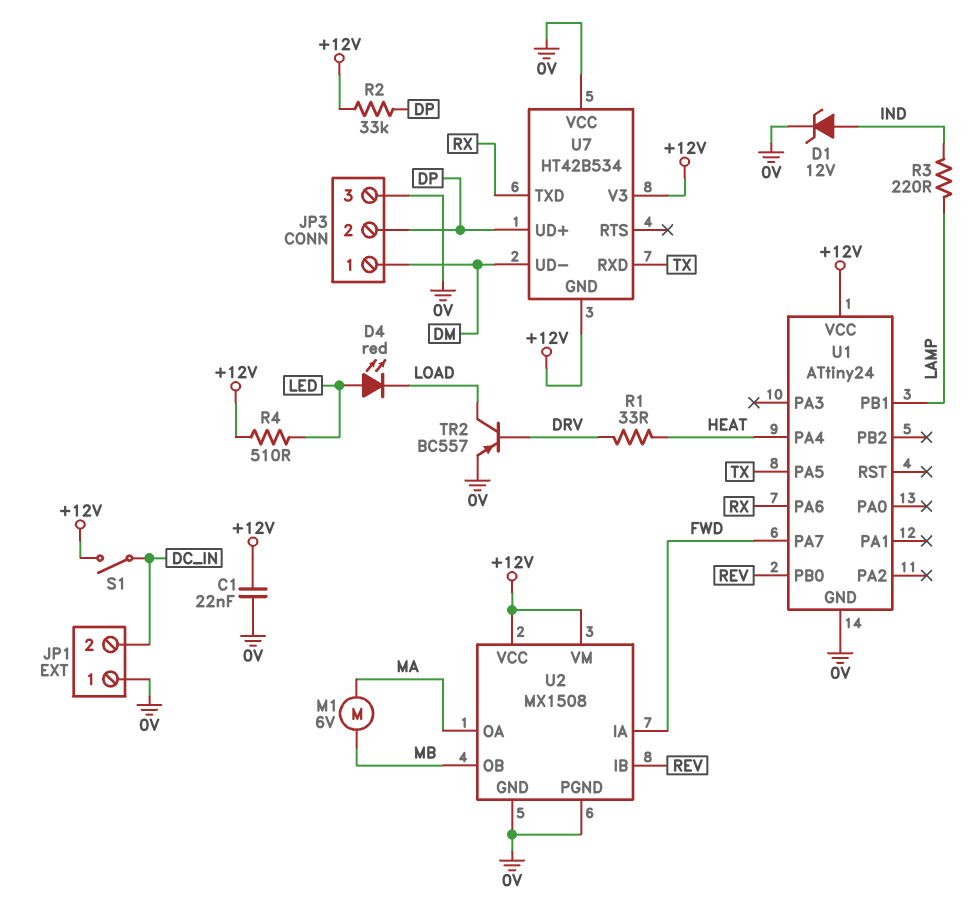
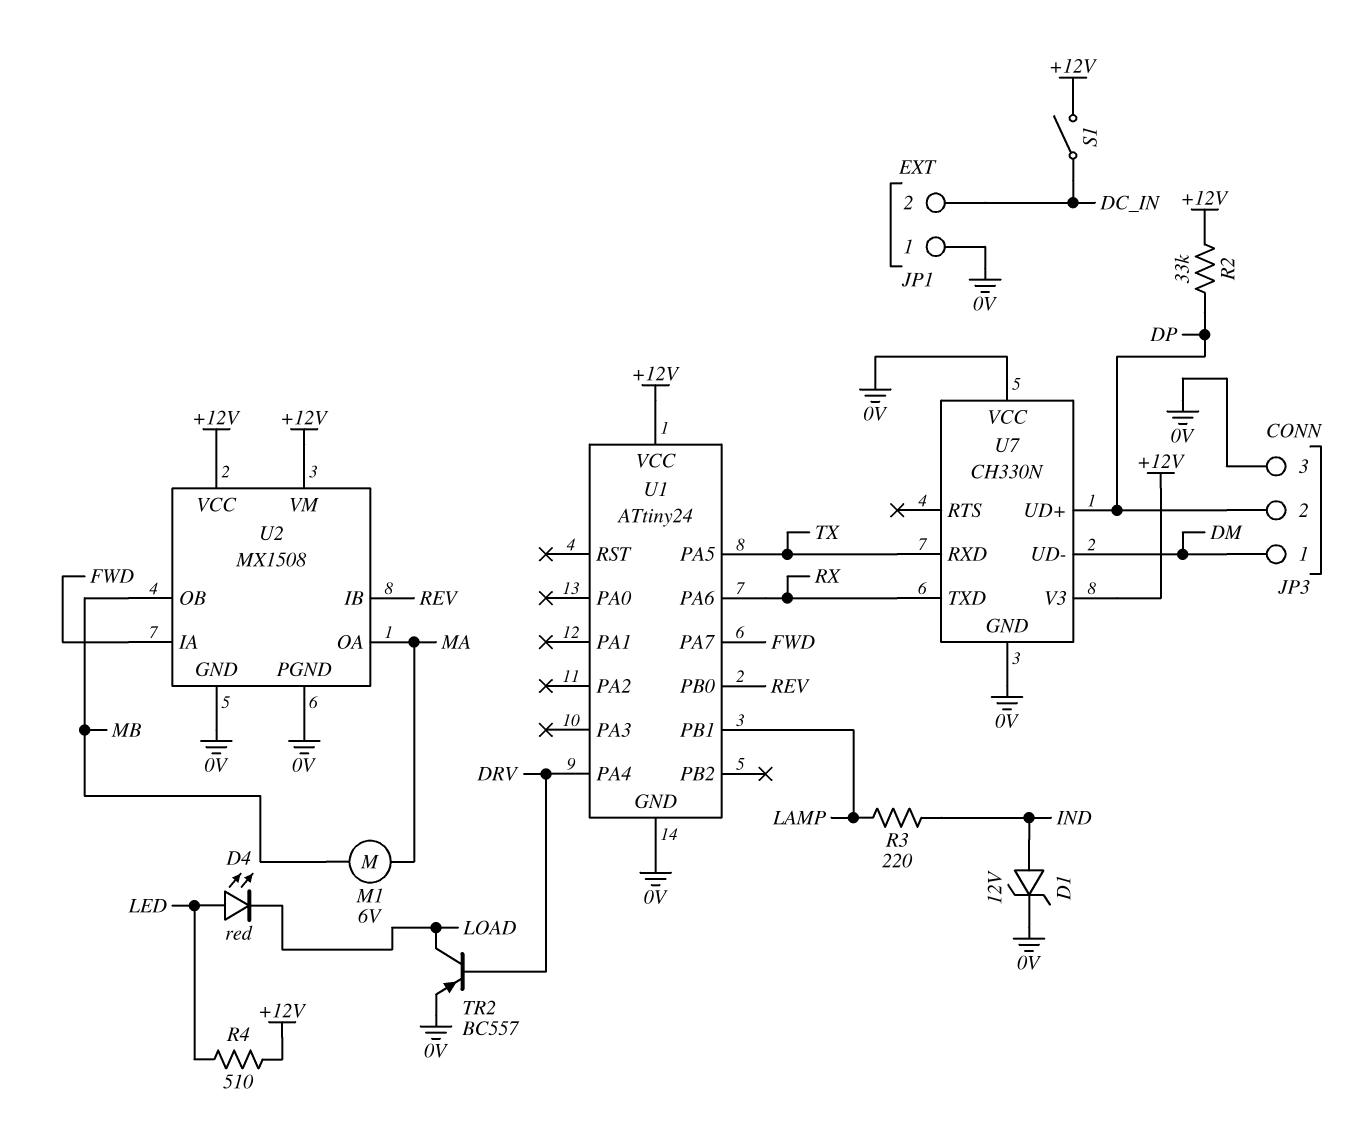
C1: 22nF (+12V, 0V) -> none
R1: 33 (DRV, HEAT) -> none
U1 pin PA4: HEAT -> DRV
U7: HT42B534 -> CH330N
U7 pin GND: +12V -> 0V

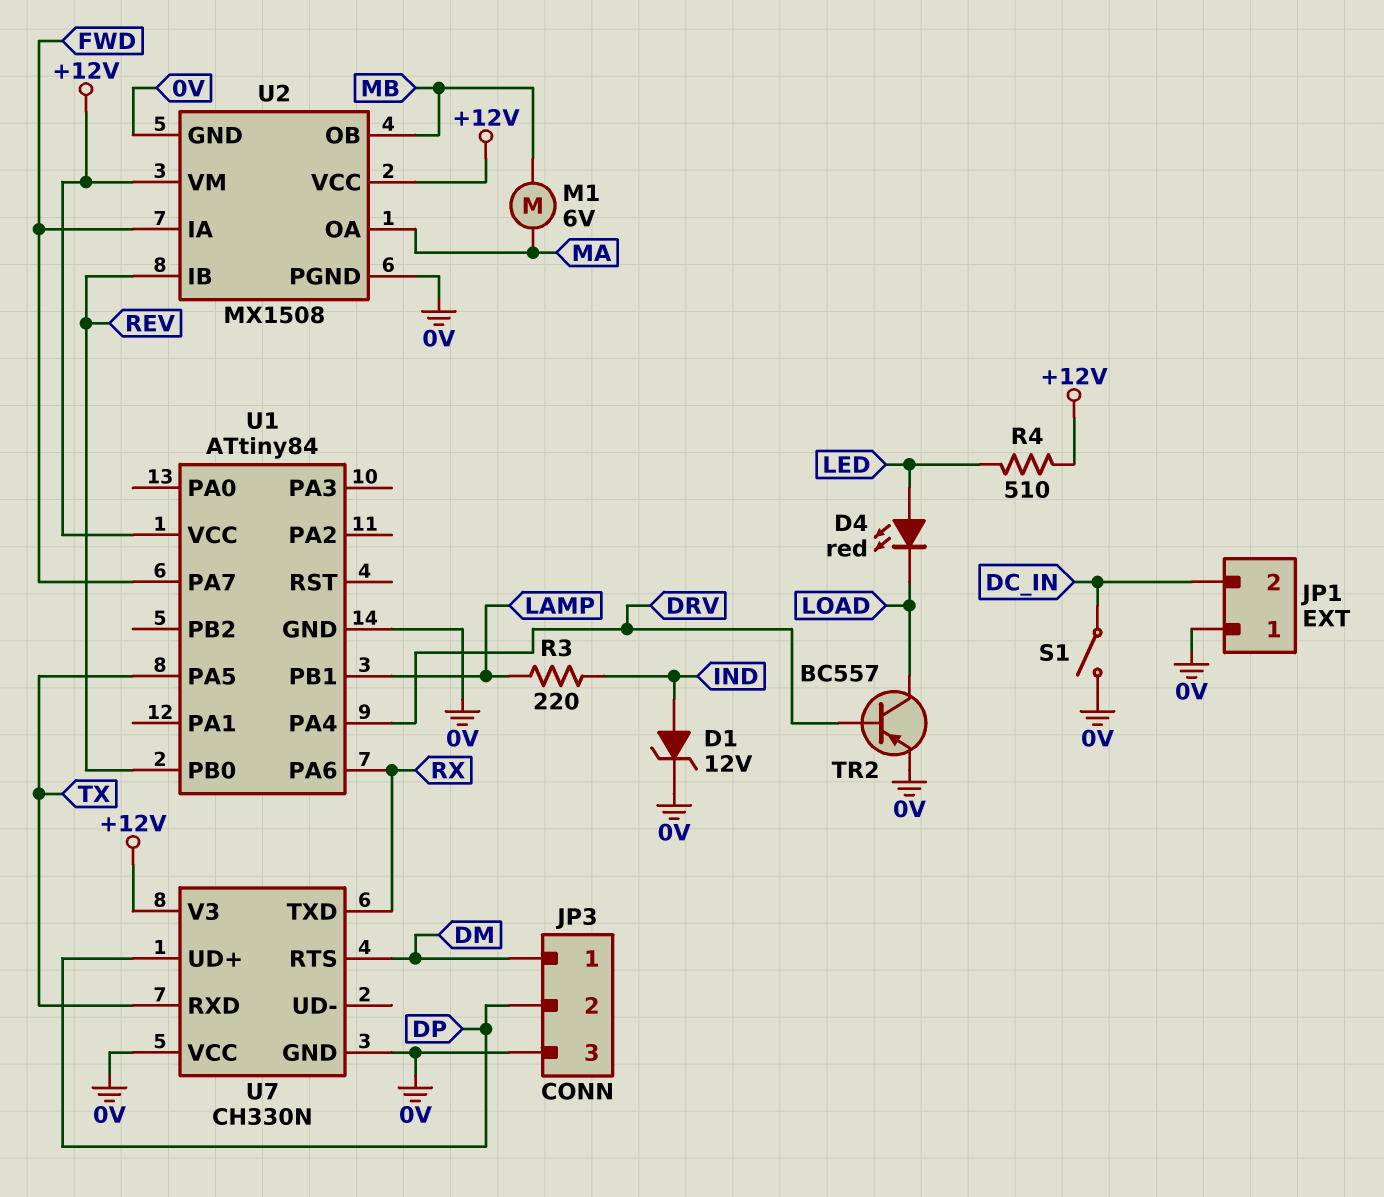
R2: 33k (+12V, DP) -> none
S1: switch (+12V, DC_IN) -> switch (0V, DC_IN)
U1: ATtiny24 -> ATtiny84
U7 pin RTS: none -> DM
U7 pin UD-: DM -> none

